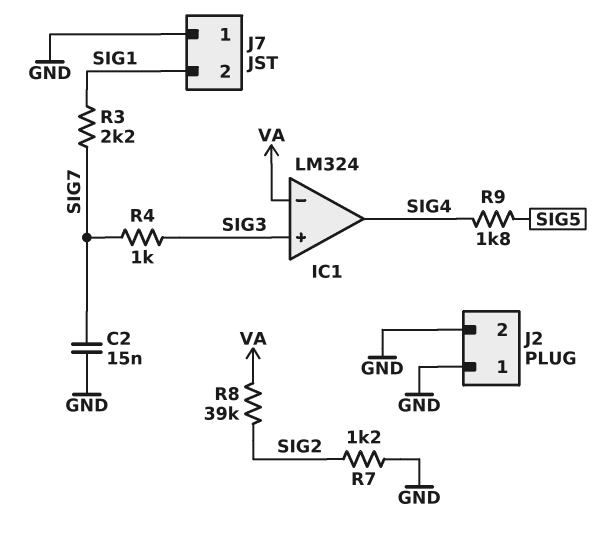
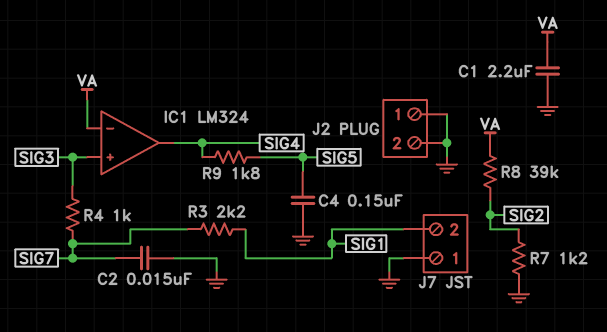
C1: none -> 2.2uF (GND, VA)
C4: none -> 150nF (GND, SIG5)

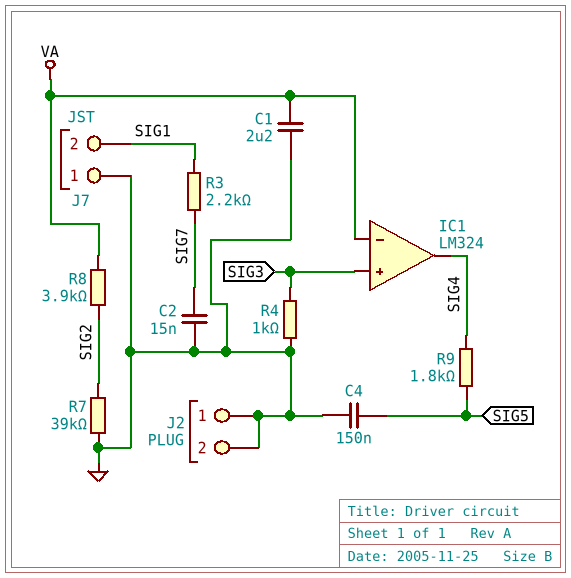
R4: 1k (SIG3, SIG7) -> 1k (GND, SIG3)
R7: 1.2k (GND, SIG2) -> 39k (GND, SIG2)
R8: 39k (SIG2, VA) -> 3.9k (SIG2, VA)

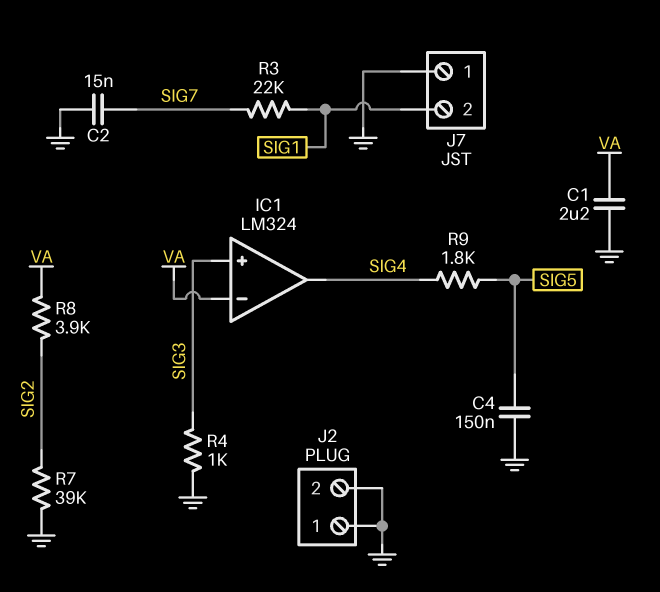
R3: 2.2k (SIG1, SIG7) -> 22k (SIG1, SIG7)

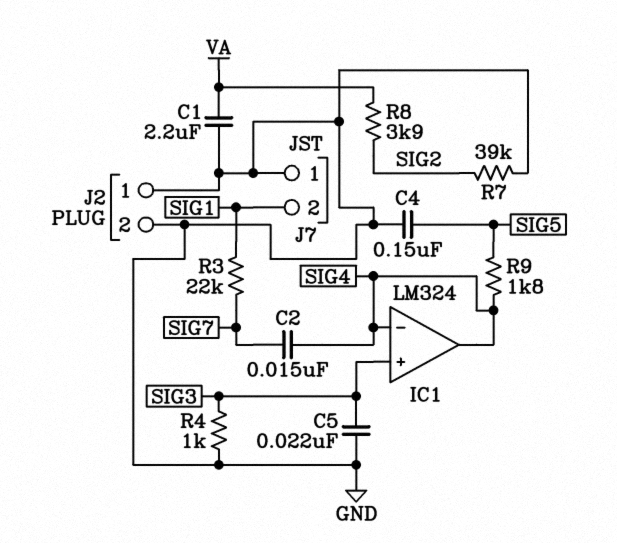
C2: 15nF (GND, SIG7) -> 15nF (SIG4, SIG7)
C5: none -> 22nF (GND, SIG3)
IC1 pin in-: VA -> SIG4

